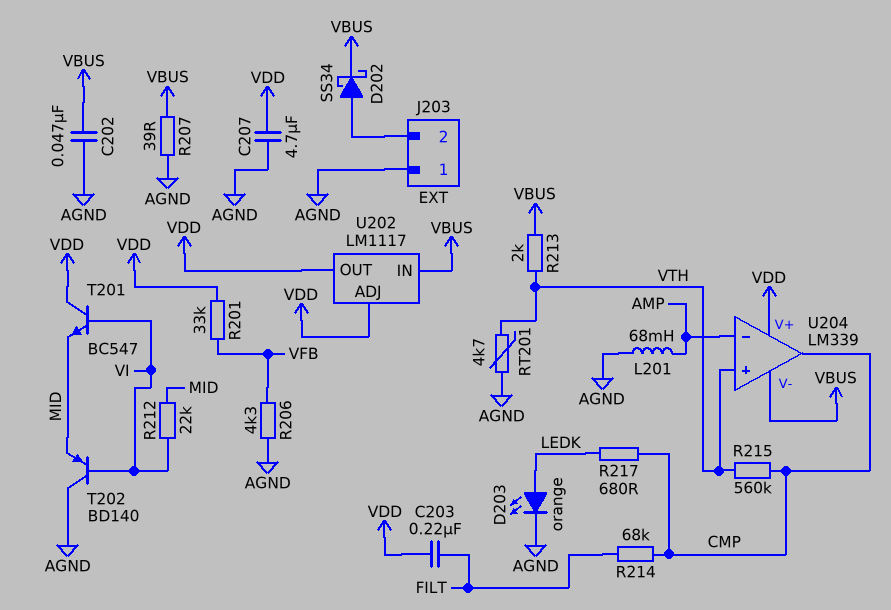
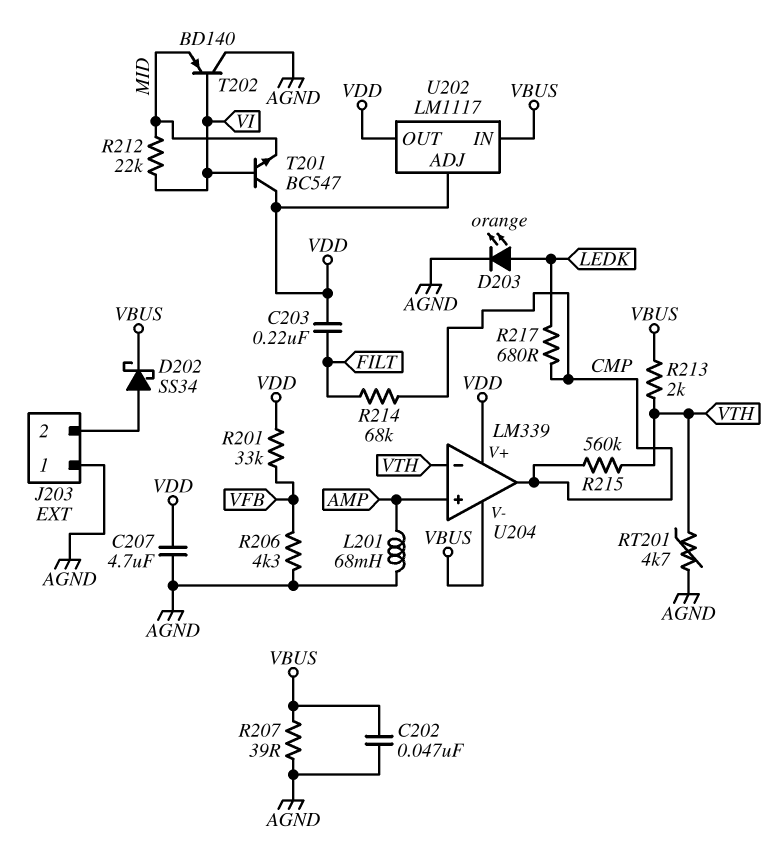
U204 pin in+: VTH -> AMP
U204 pin in-: AMP -> VTH

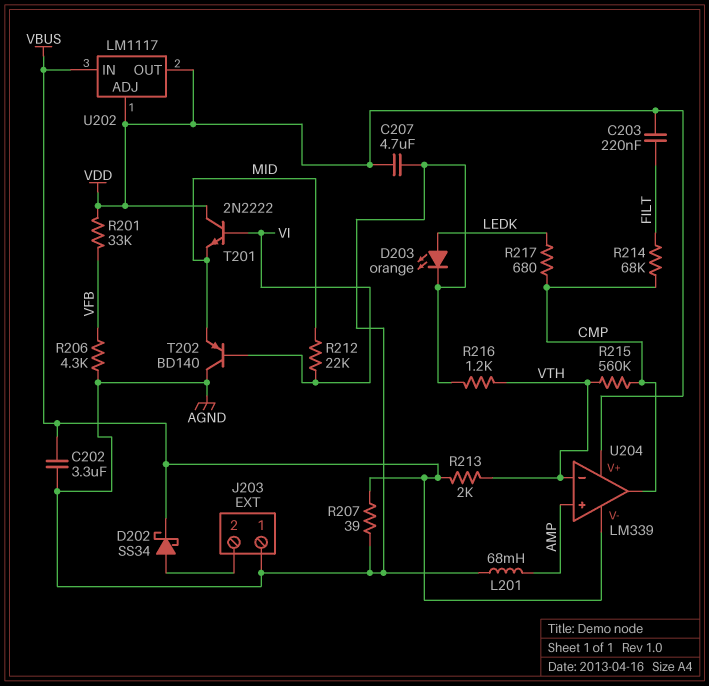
C202: 47nF (AGND, VBUS) -> 3.3uF (AGND, VBUS)
R216: none -> 1.2k (AGND, VTH)
RT201: 4.7k (AGND, VTH) -> none
T201: NPN BC547 (B VI, C VDD, E MID) -> NPN 2N2222 (B VI, C VDD, E MID)

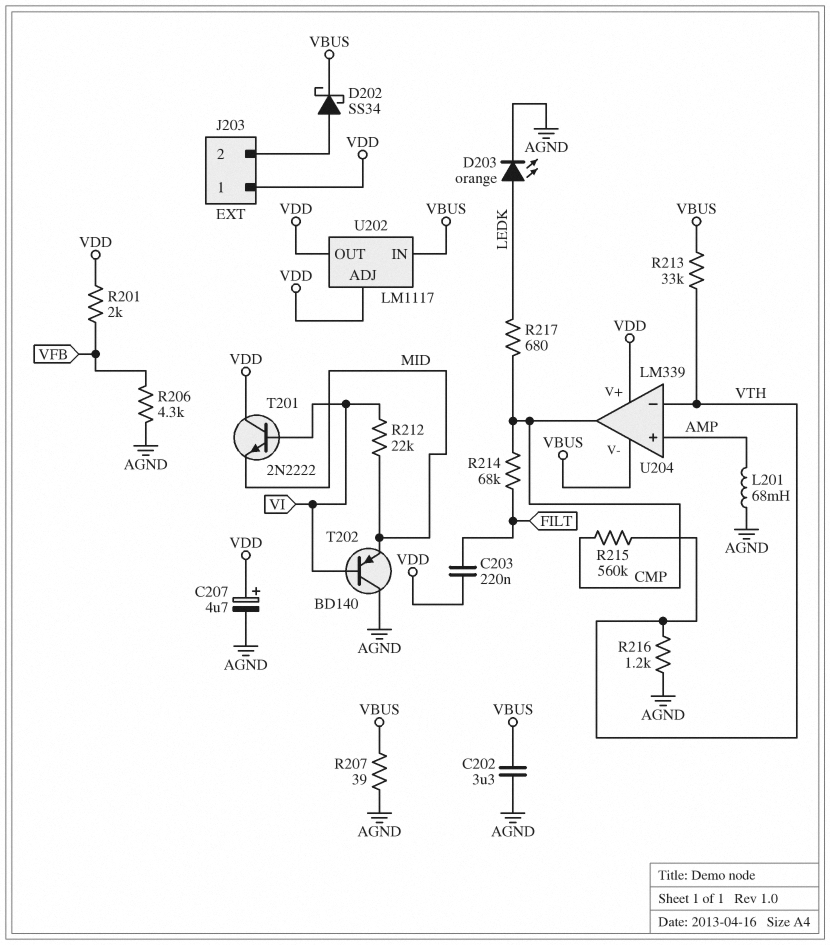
C207: 4.7uF (AGND, VDD) -> 4.7uF (plus VDD, minus AGND)
J203 pin 1: AGND -> VDD
R201: 33k (VDD, VFB) -> 2k (VDD, VFB)
R213: 2k (VBUS, VTH) -> 33k (VBUS, VTH)

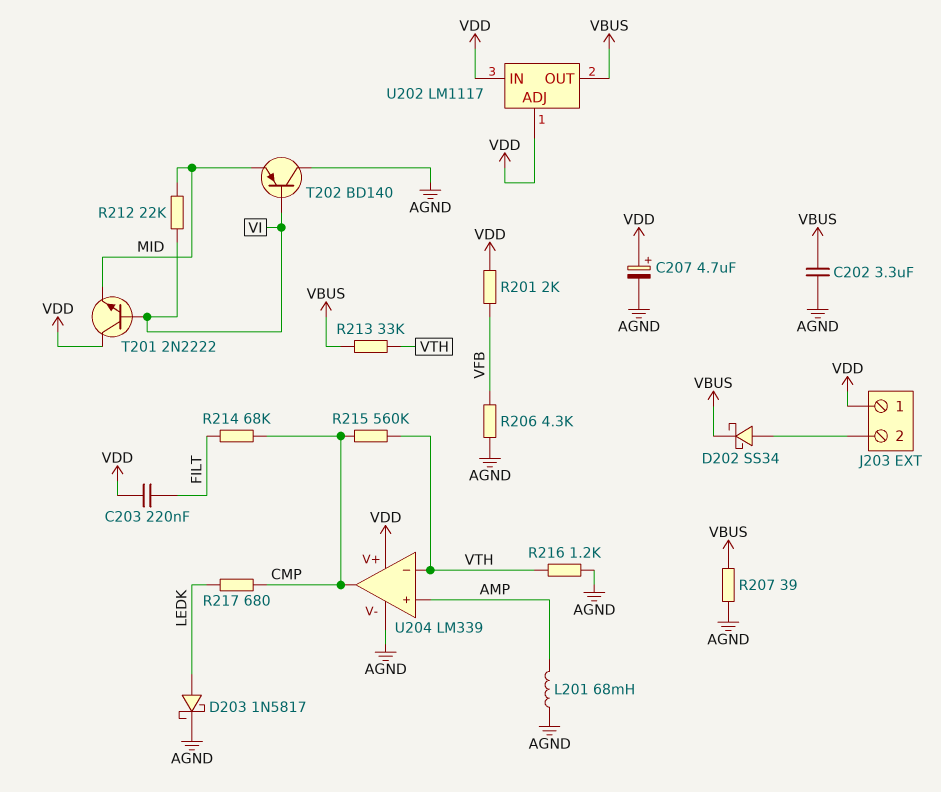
D203: LED orange (A LEDK, K AGND) -> schottky 1N5817 (A LEDK, K AGND)
U202 pin IN: VBUS -> VDD
U202 pin OUT: VDD -> VBUS
U204 pin V-: VBUS -> AGND

